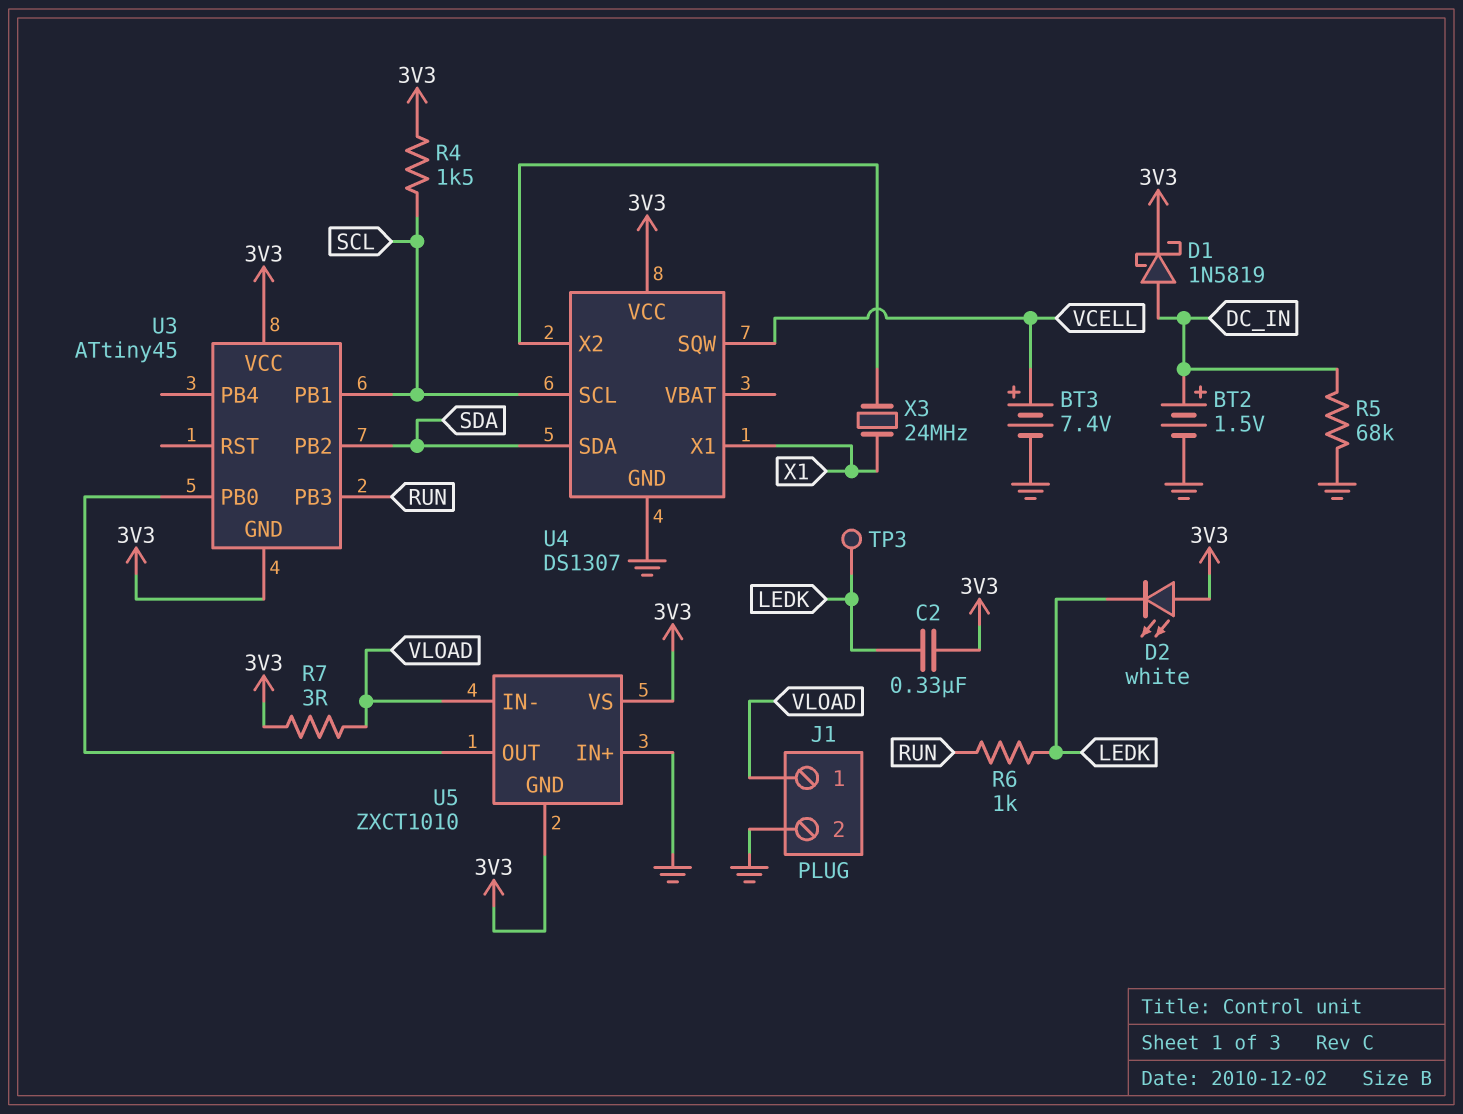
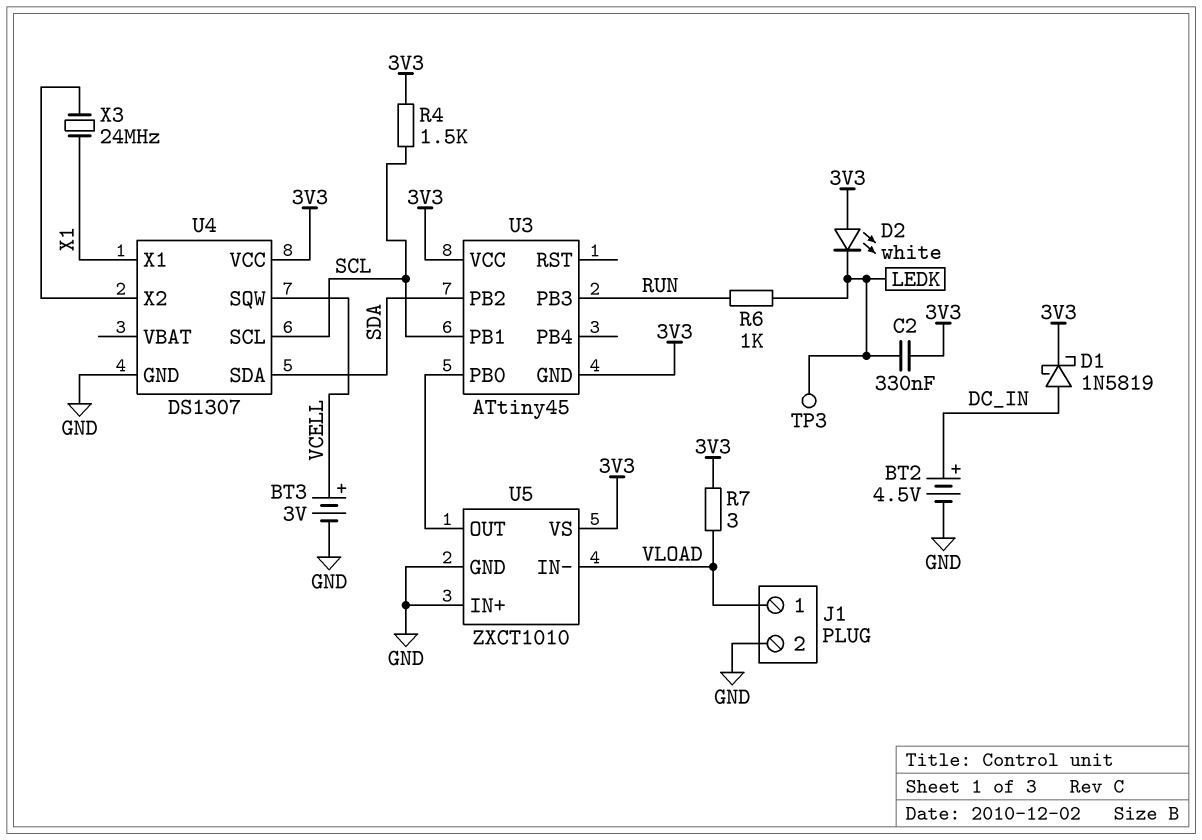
BT2: 1.5V (plus DC_IN, minus GND) -> 4.5V (plus DC_IN, minus GND)
BT3: 7.4V (plus VCELL, minus GND) -> 3V (plus VCELL, minus GND)
R5: 68k (DC_IN, GND) -> none
U5 pin GND: 3V3 -> GND

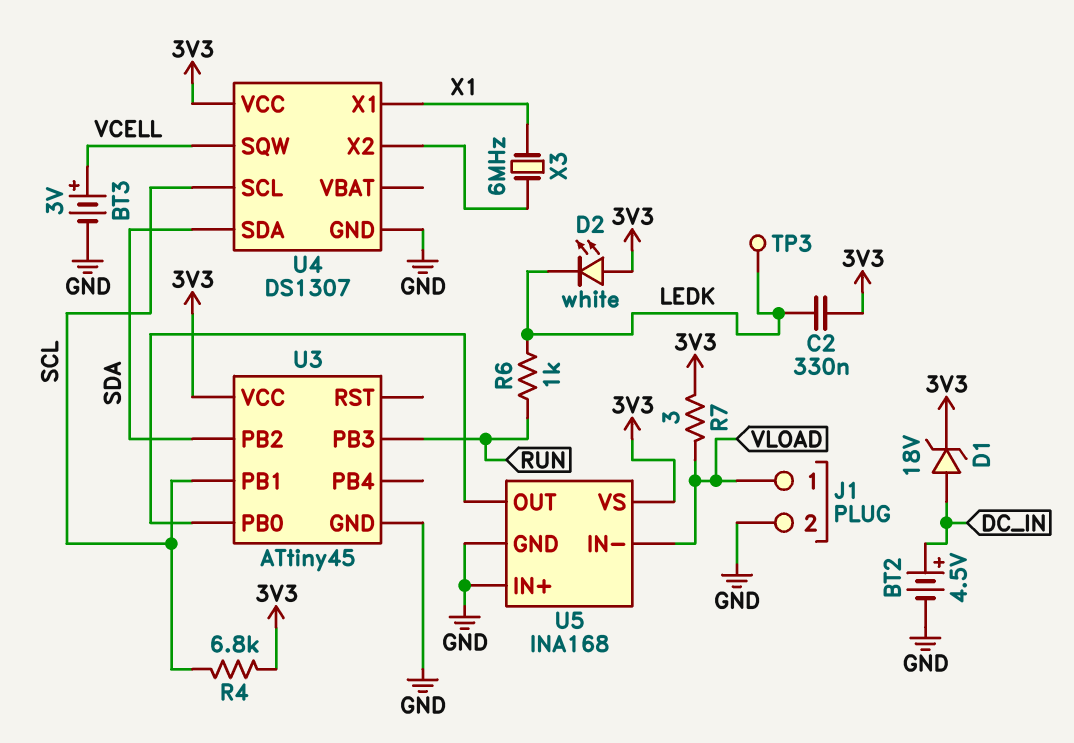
D1: schottky 1N5819 (A DC_IN, K 3V3) -> zener 18V (A DC_IN, K 3V3)
R4: 1.5k (3V3, SCL) -> 6.8k (3V3, SCL)
U3 pin GND: 3V3 -> GND
U5: ZXCT1010 -> INA168
X3: 24MHz (U4/X2, X1) -> 6MHz (U4/X2, X1)

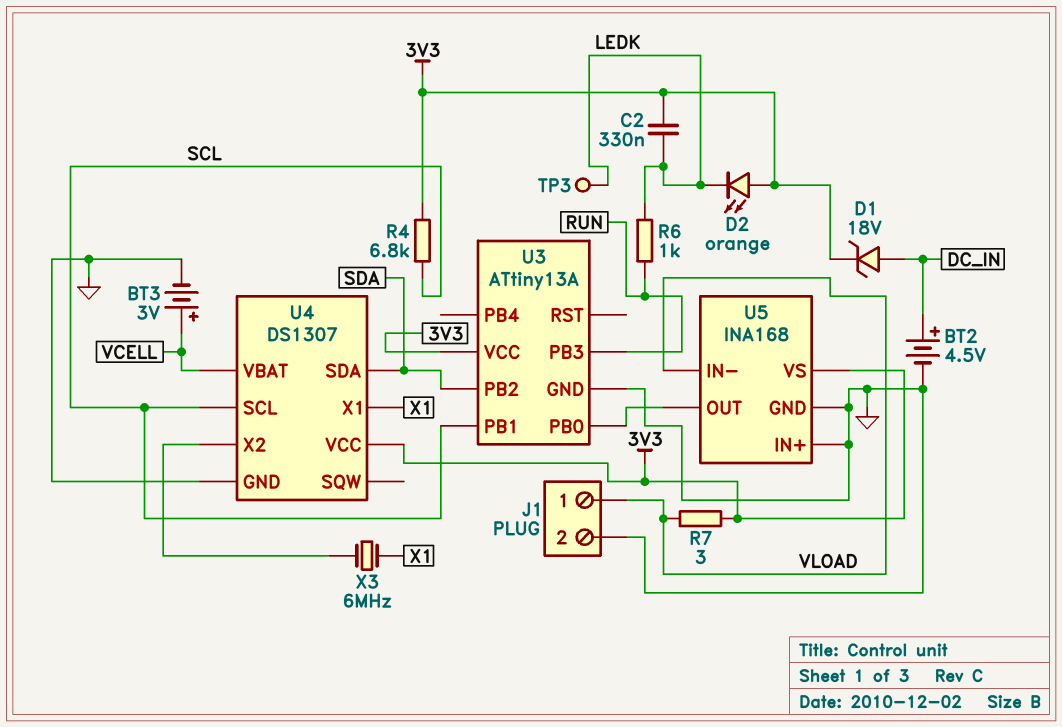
D2: LED white (A 3V3, K LEDK) -> LED orange (A 3V3, K LEDK)
U3: ATtiny45 -> ATtiny13A
U4 pin SQW: VCELL -> none
U4 pin VBAT: none -> VCELL

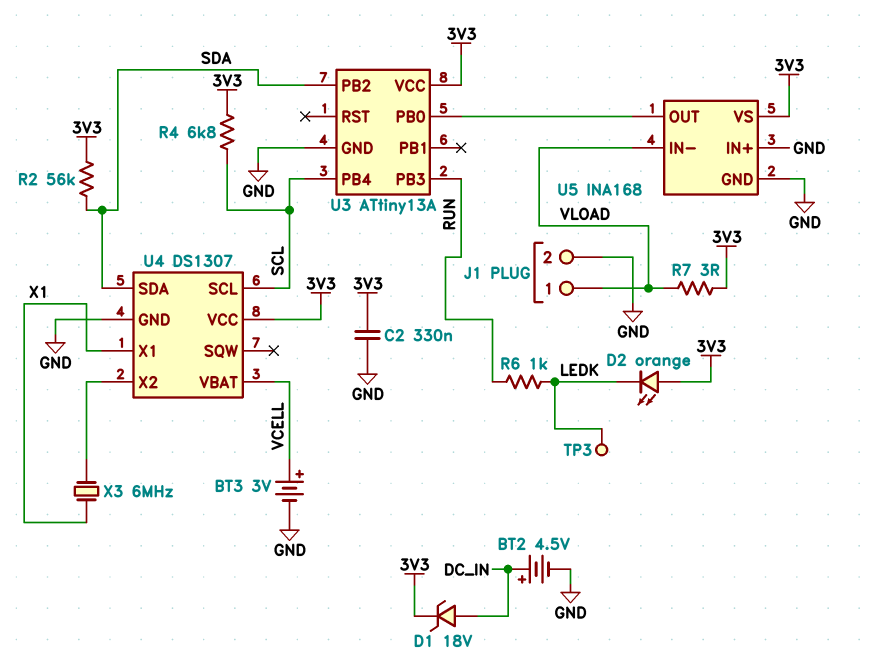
C2: 330nF (3V3, LEDK) -> 330nF (3V3, GND)
R2: none -> 56k (3V3, SDA)
U3 pin PB1: SCL -> none
U3 pin PB4: none -> SCL

